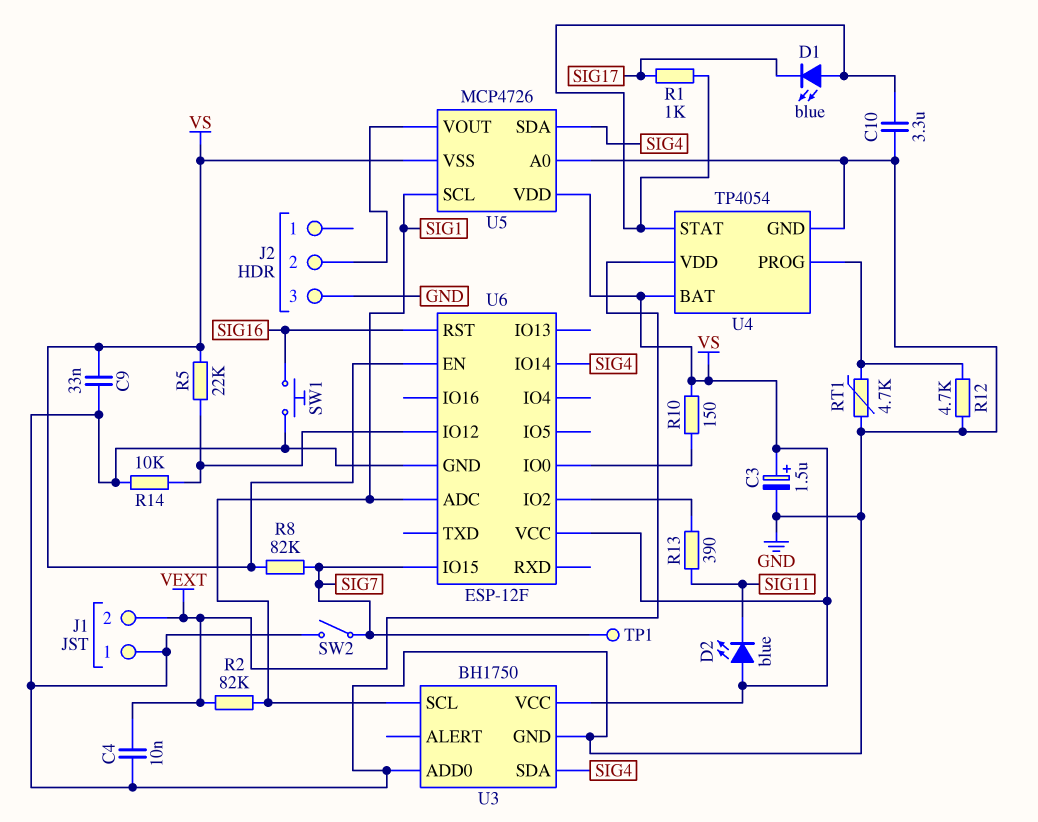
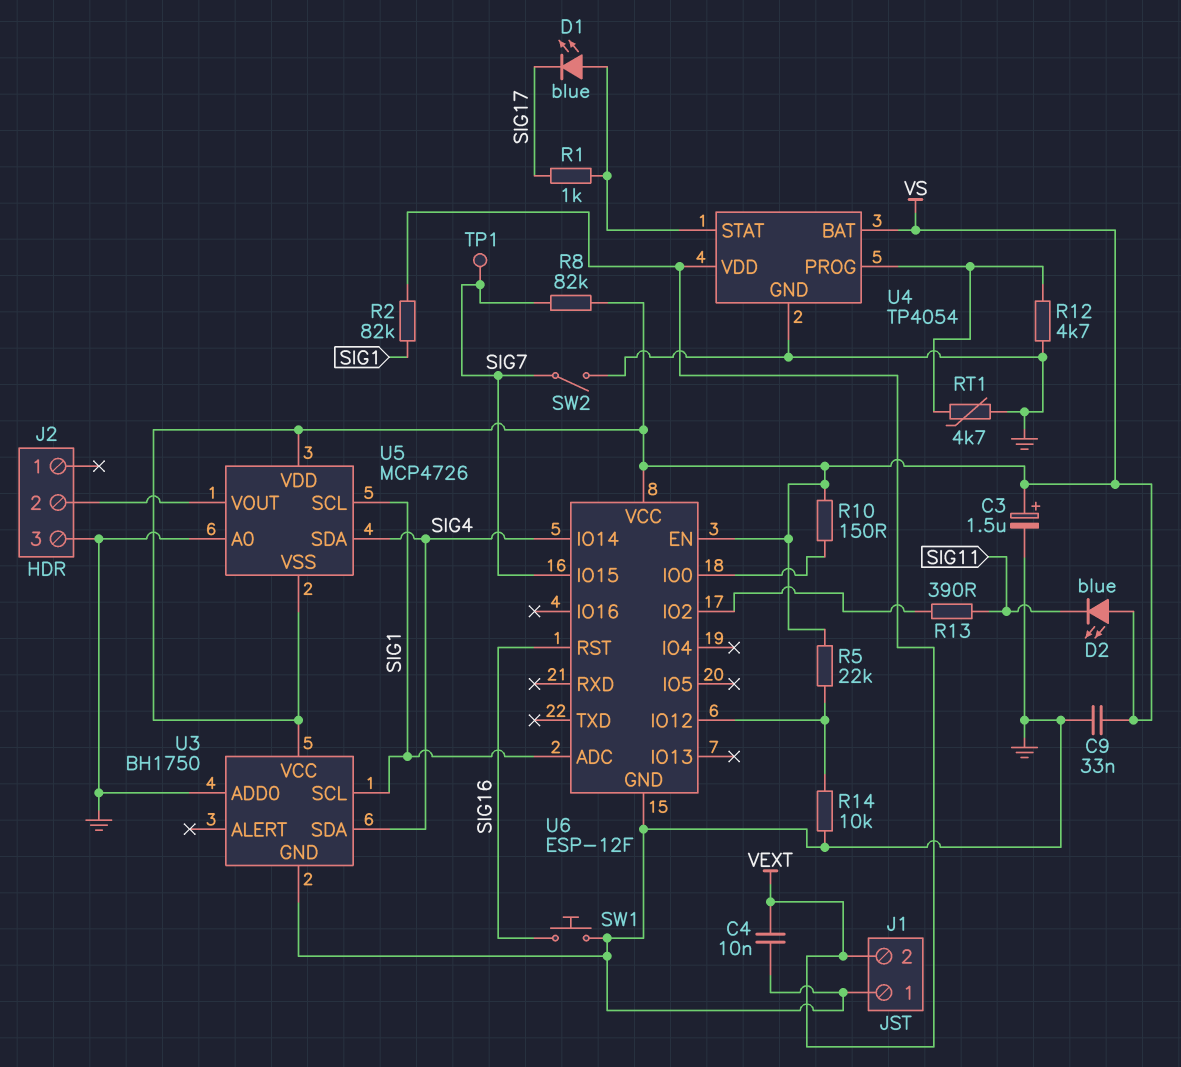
C10: 3.3uF (GND, U4/STAT) -> none

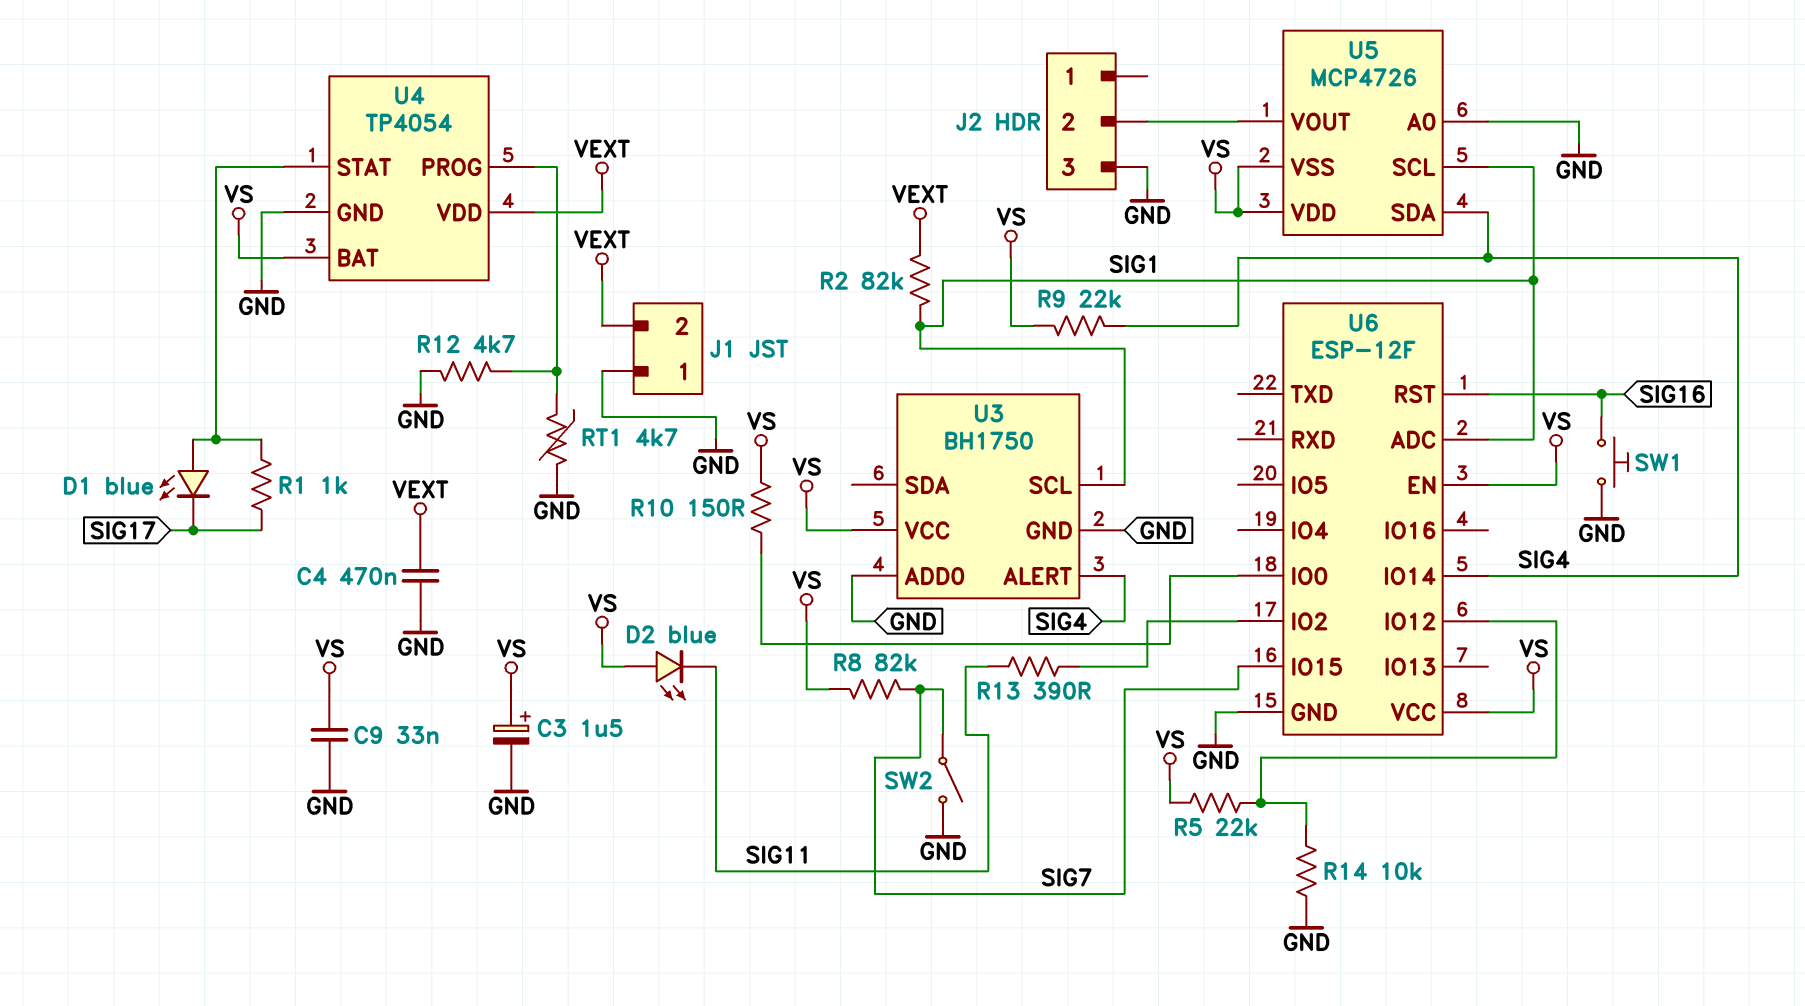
C4: 10nF (GND, VEXT) -> 470nF (GND, VEXT)
R9: none -> 22k (SIG4, VS)
TP1: test point (SIG7) -> none
U3 pin ALERT: none -> SIG4
U3 pin SDA: SIG4 -> none

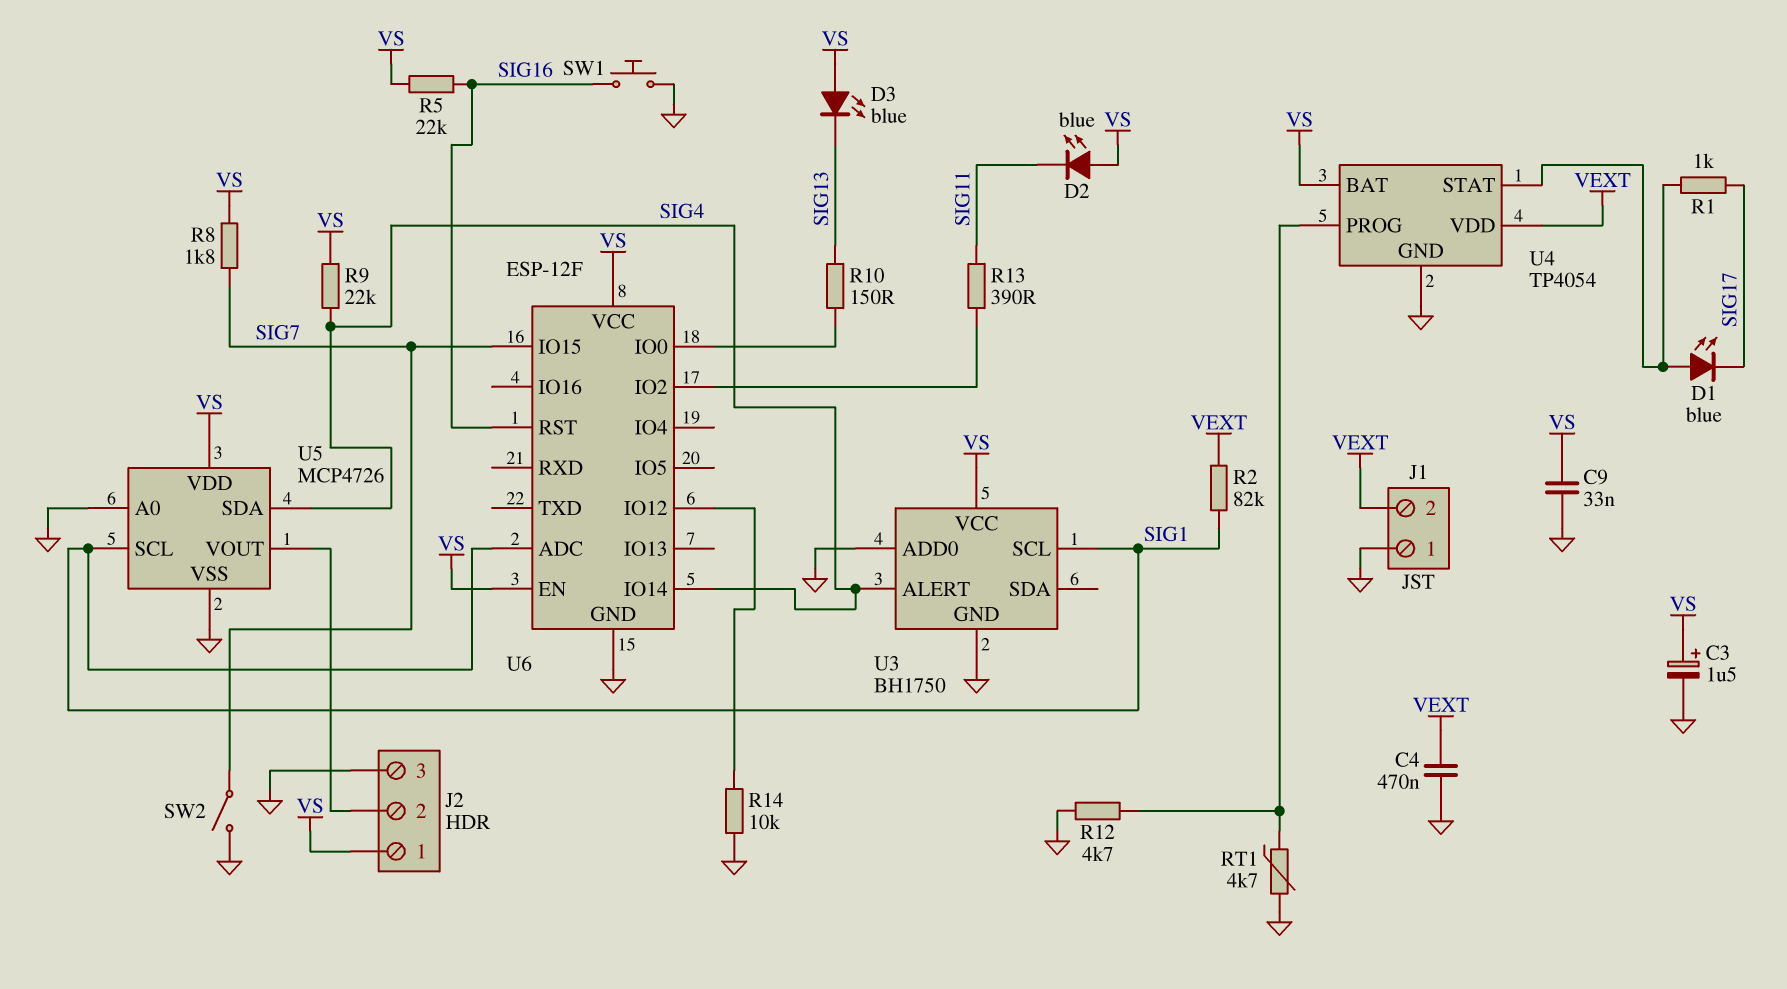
D3: none -> LED blue (A VS, K SIG13)
J2 pin 1: none -> VS
R5: 22k (U6/IO12, VS) -> 22k (SIG16, VS)
R8: 82k (SIG7, VS) -> 1.8k (SIG7, VS)
R10: 150 (U6/IO0, VS) -> 150 (SIG13, U6/IO0)
U5 pin VSS: VS -> GND

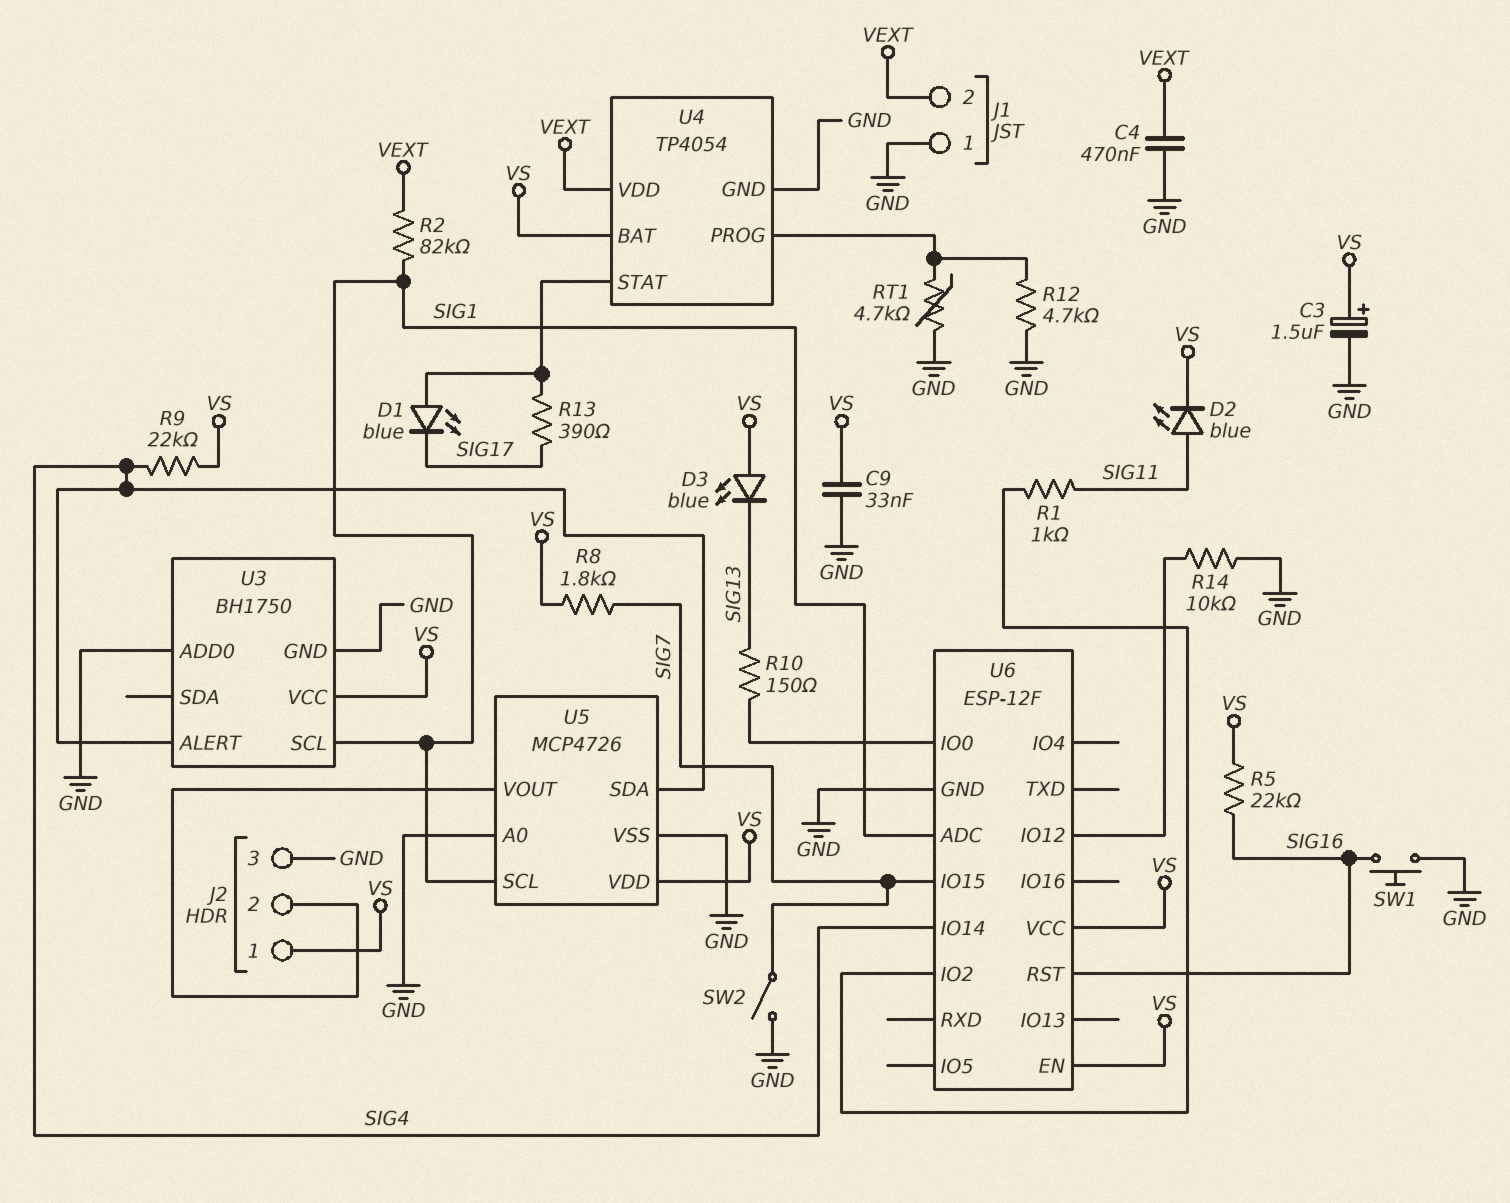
D2: LED blue (A VS, K SIG11) -> LED blue (A SIG11, K VS)
R1: 1k (SIG17, U4/STAT) -> 1k (SIG11, U6/IO2)
R13: 390 (SIG11, U6/IO2) -> 390 (SIG17, U4/STAT)

